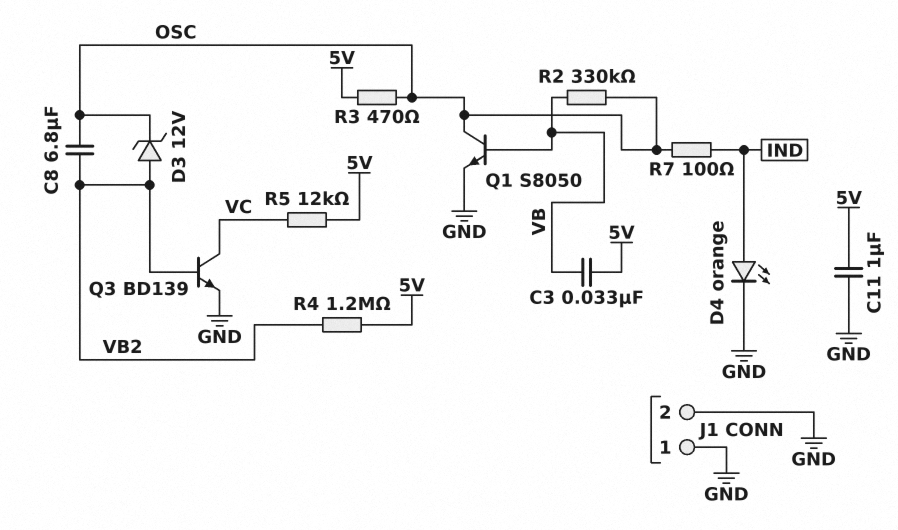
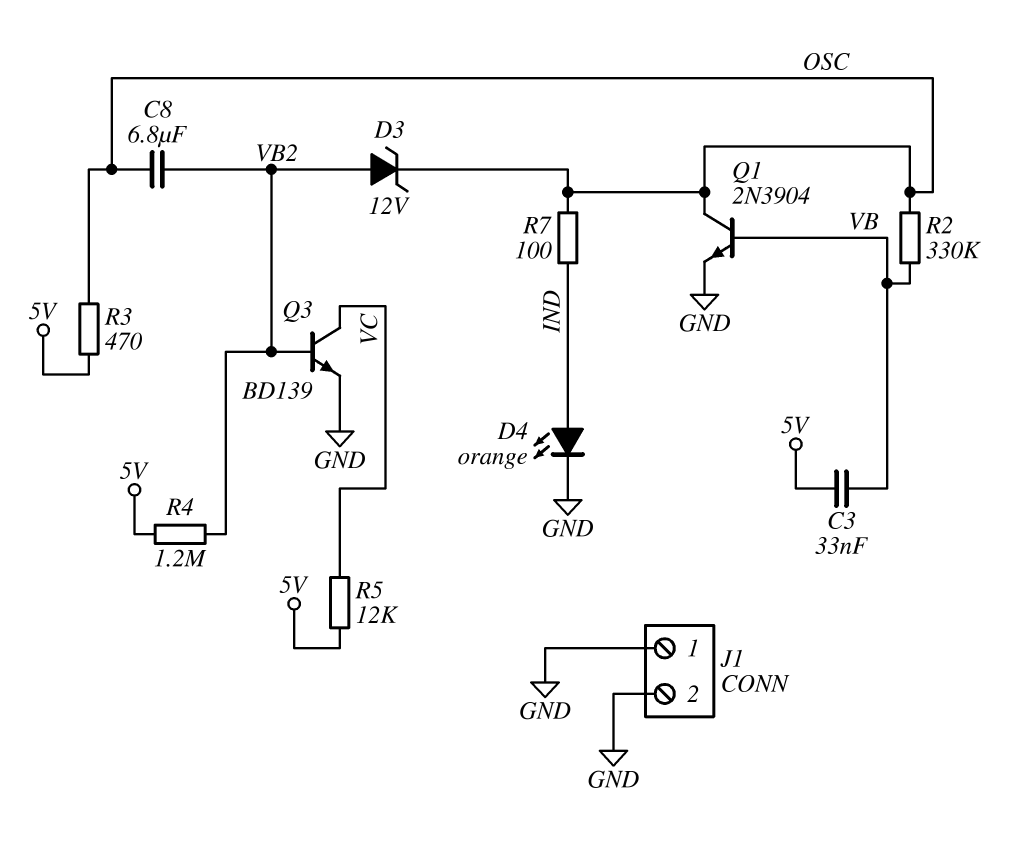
C11: 1uF (5V, GND) -> none
Q1: NPN S8050 (B VB, C OSC, E GND) -> NPN 2N3904 (B VB, C OSC, E GND)

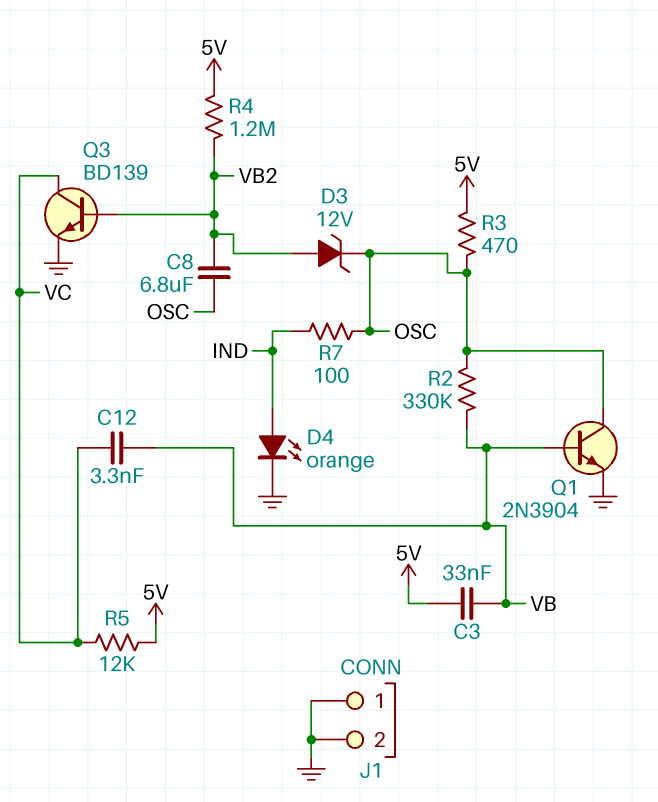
C12: none -> 3.3nF (VB, VC)

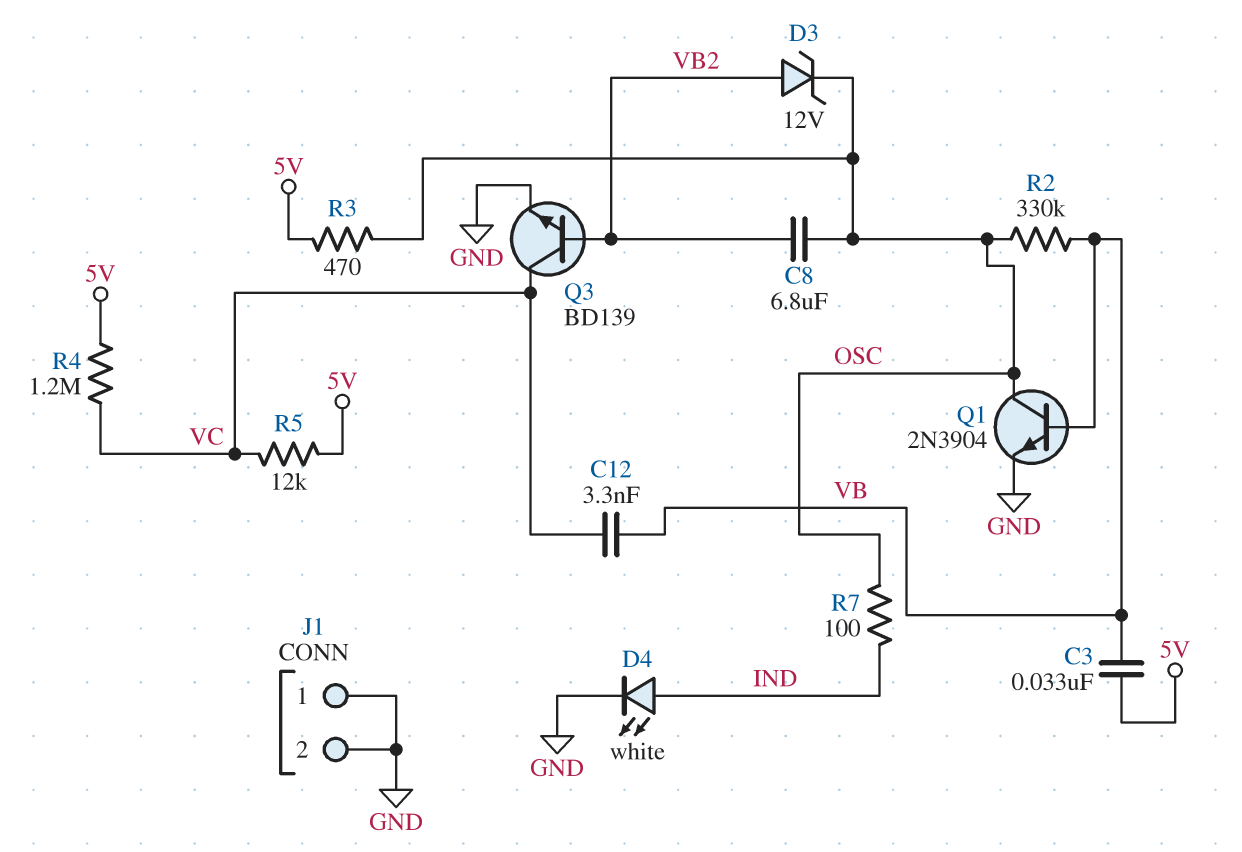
D4: LED orange (A IND, K GND) -> LED white (A IND, K GND)
R4: 1.2M (5V, VB2) -> 1.2M (5V, VC)

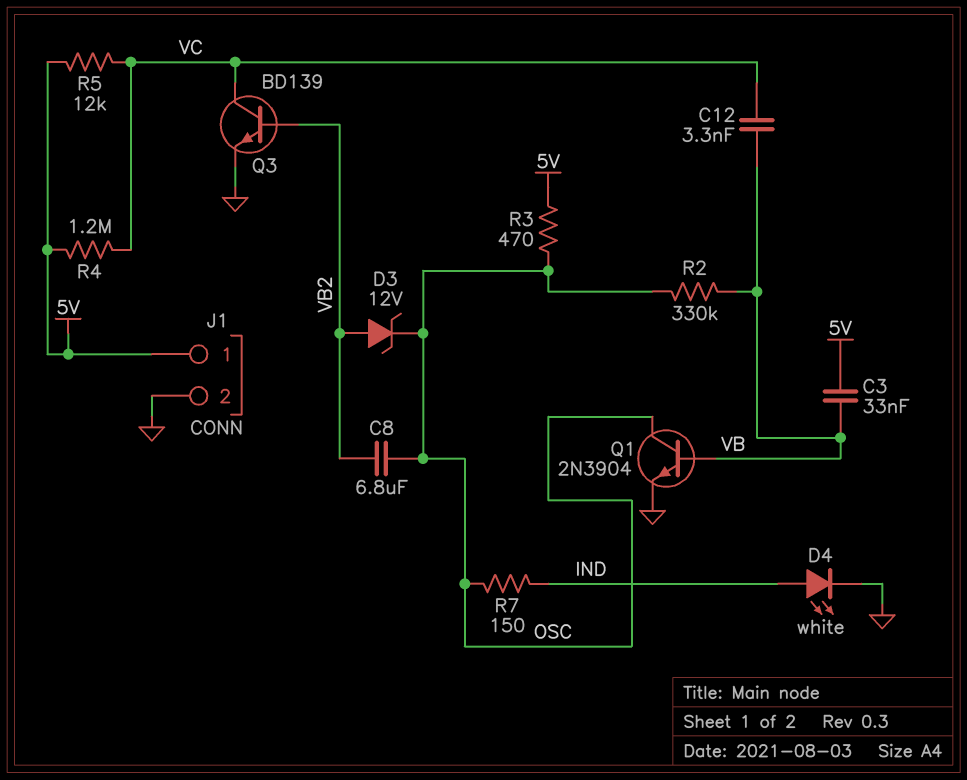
J1 pin 1: GND -> 5V
R7: 100 (IND, OSC) -> 150 (IND, OSC)

